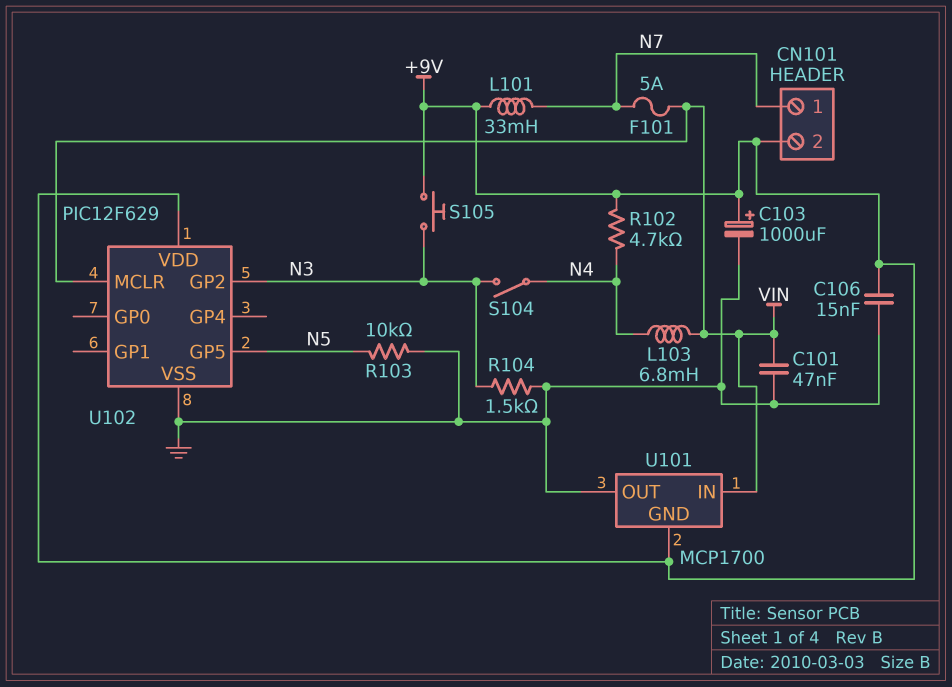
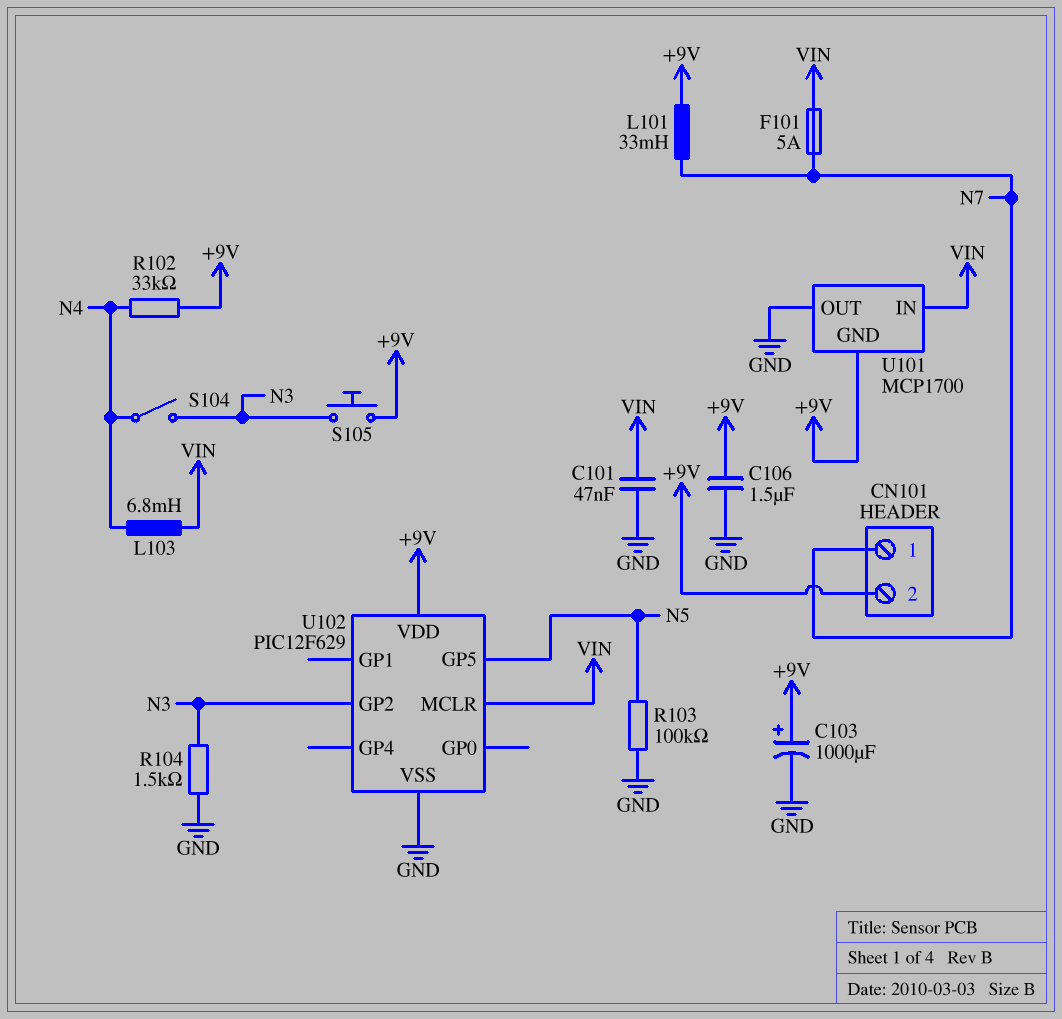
C106: 15nF (+9V, GND) -> 1.5uF (+9V, GND)
R102: 4.7k (+9V, N4) -> 33k (+9V, N4)
R103: 10k (GND, N5) -> 100k (GND, N5)

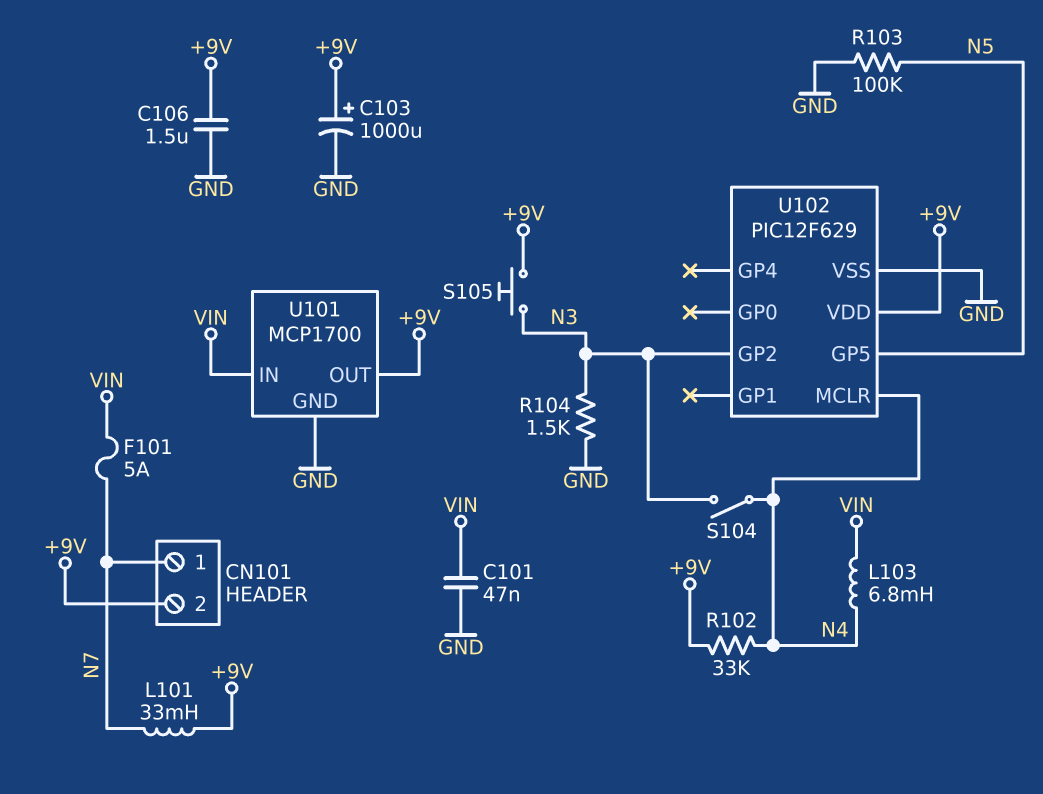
U101 pin GND: +9V -> GND
U101 pin OUT: GND -> +9V
U102 pin MCLR: VIN -> N4

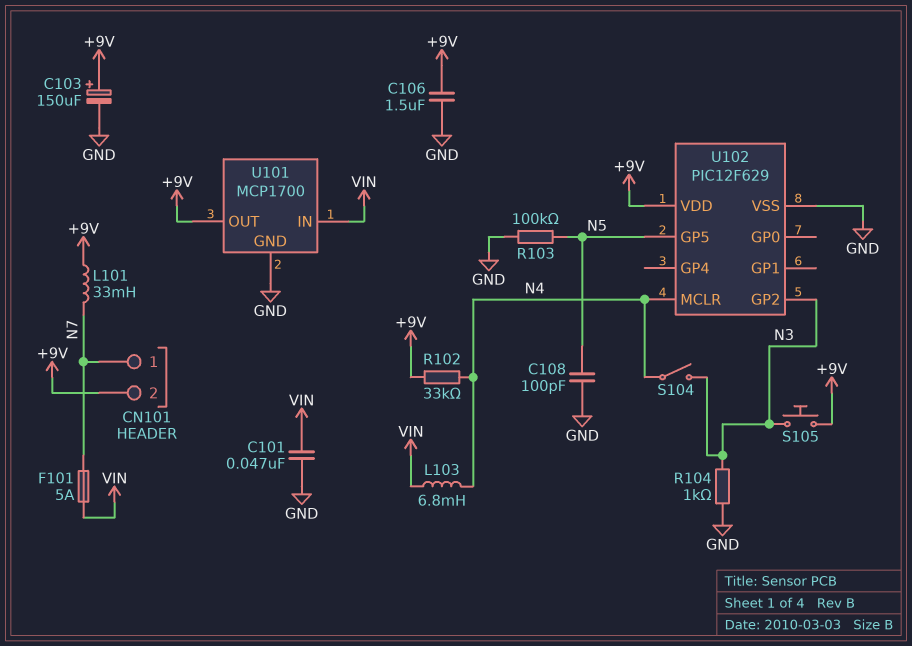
C103: 1000uF (plus +9V, minus GND) -> 150uF (plus +9V, minus GND)
C108: none -> 100pF (GND, N5)
R104: 1.5k (GND, N3) -> 1k (GND, N3)

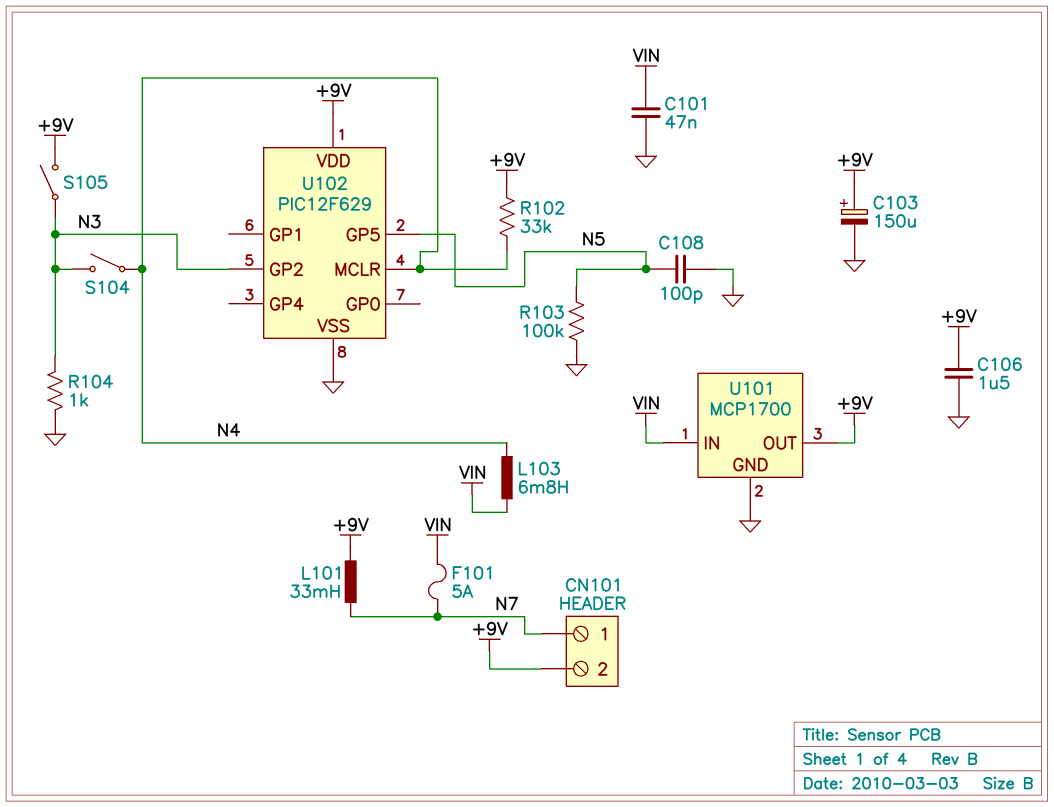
S105: button (+9V, N3) -> switch (+9V, N3)

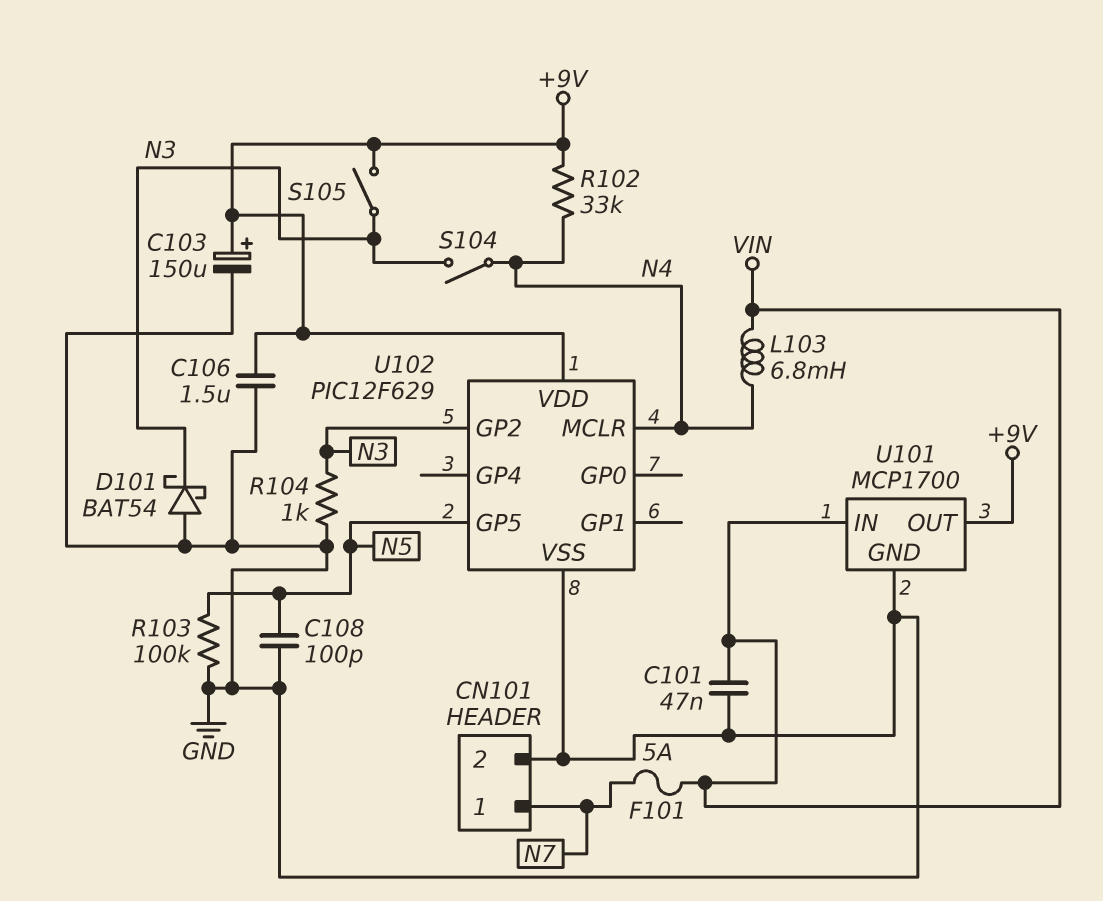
CN101 pin 2: +9V -> GND
D101: none -> schottky BAT54 (A GND, K N3)
L101: 33mH (+9V, N7) -> none

